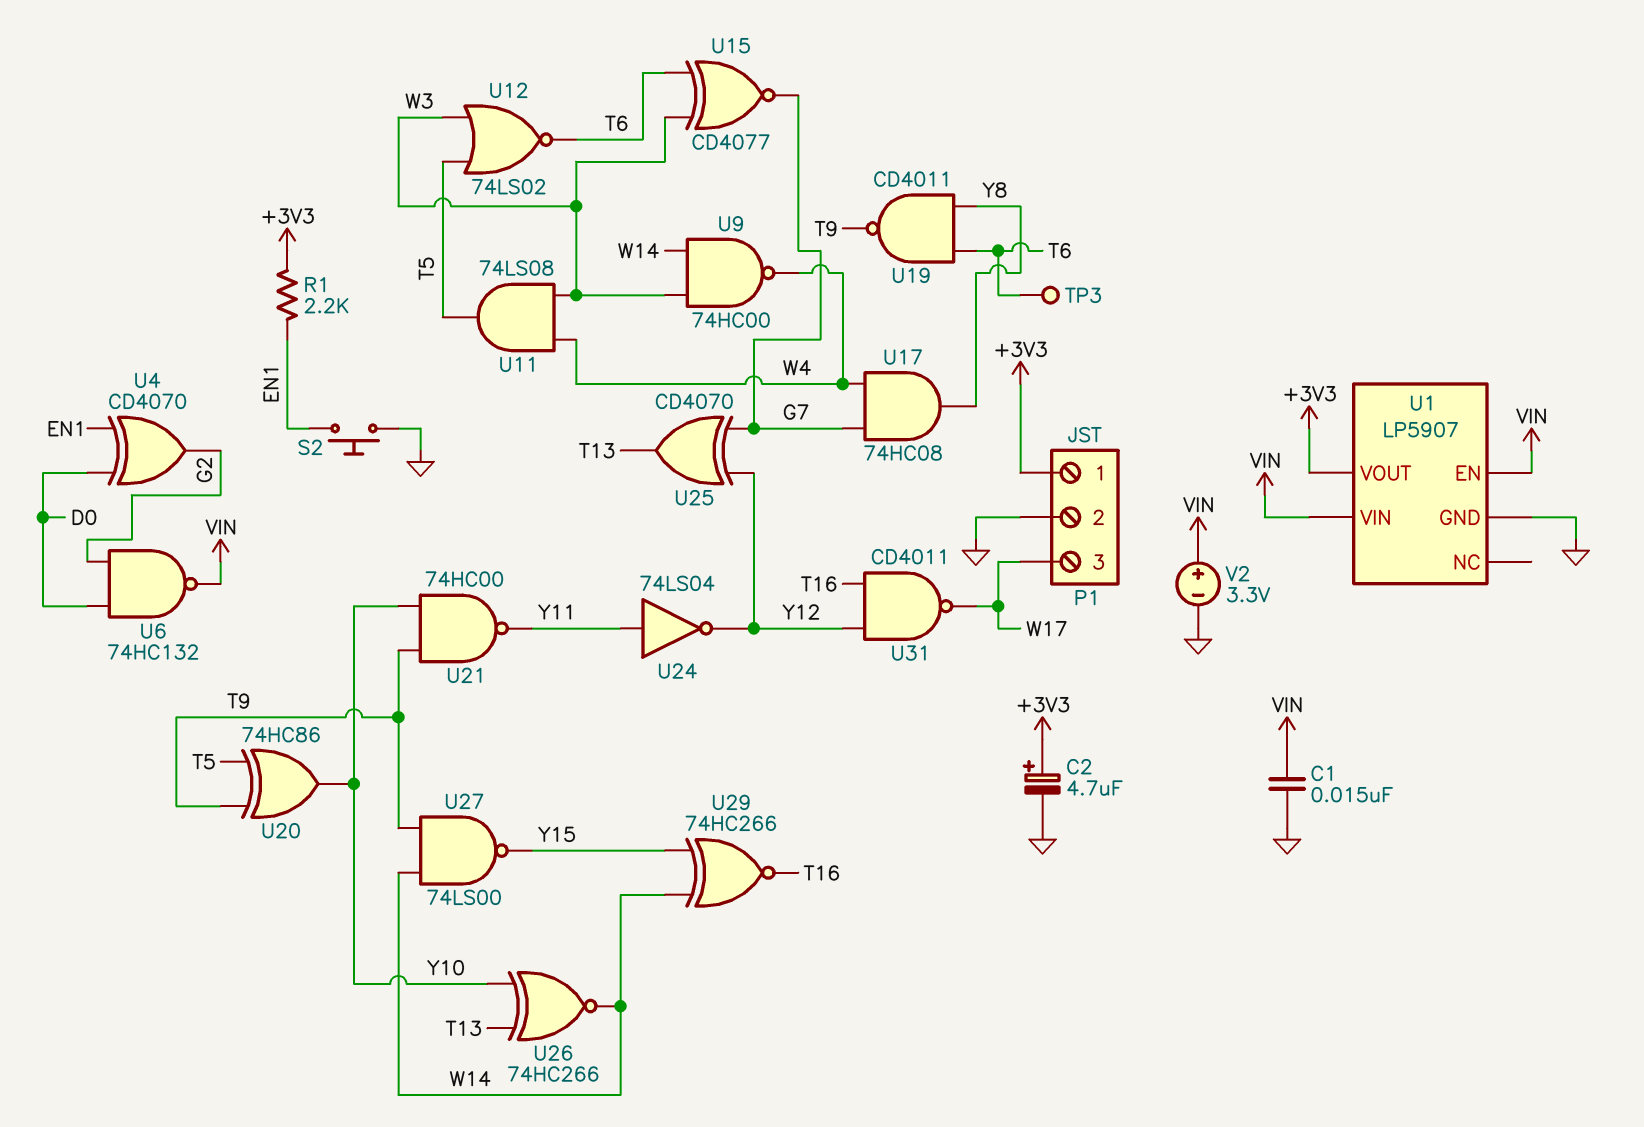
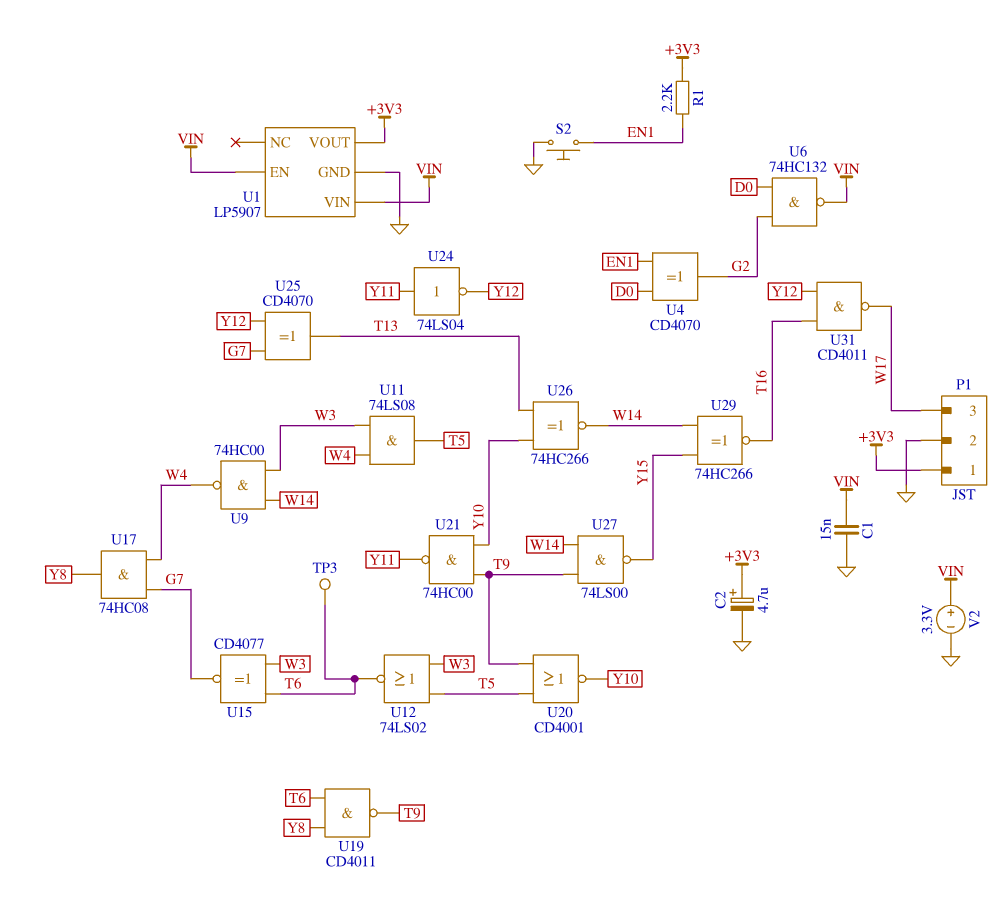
U20: XOR 74HC86 (in T5, in T9, out Y10) -> NOR CD4001 (in T5, in T9, out Y10)

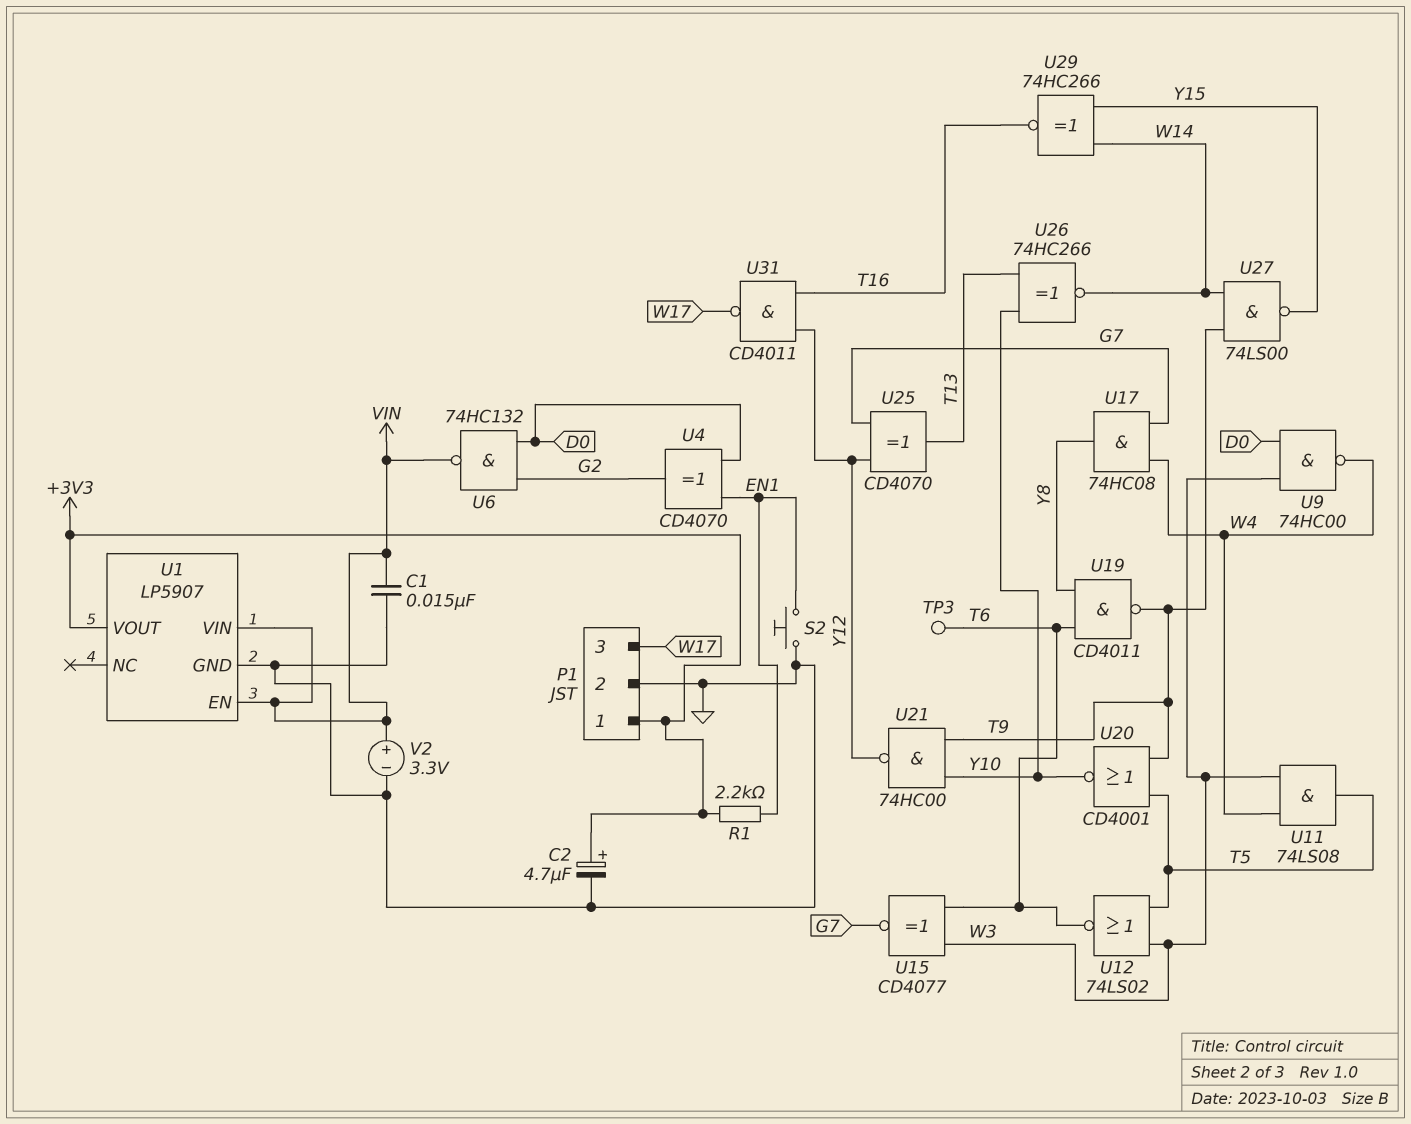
U9: NAND 74HC00 (in W3, in W14, out W4) -> NAND 74HC00 (in D0, in W3, out W4)
U21: NAND 74HC00 (in T9, in Y10, out Y11) -> NAND 74HC00 (in T9, in Y10, out Y12)
U24: NOT 74LS04 (in Y11, out Y12) -> none

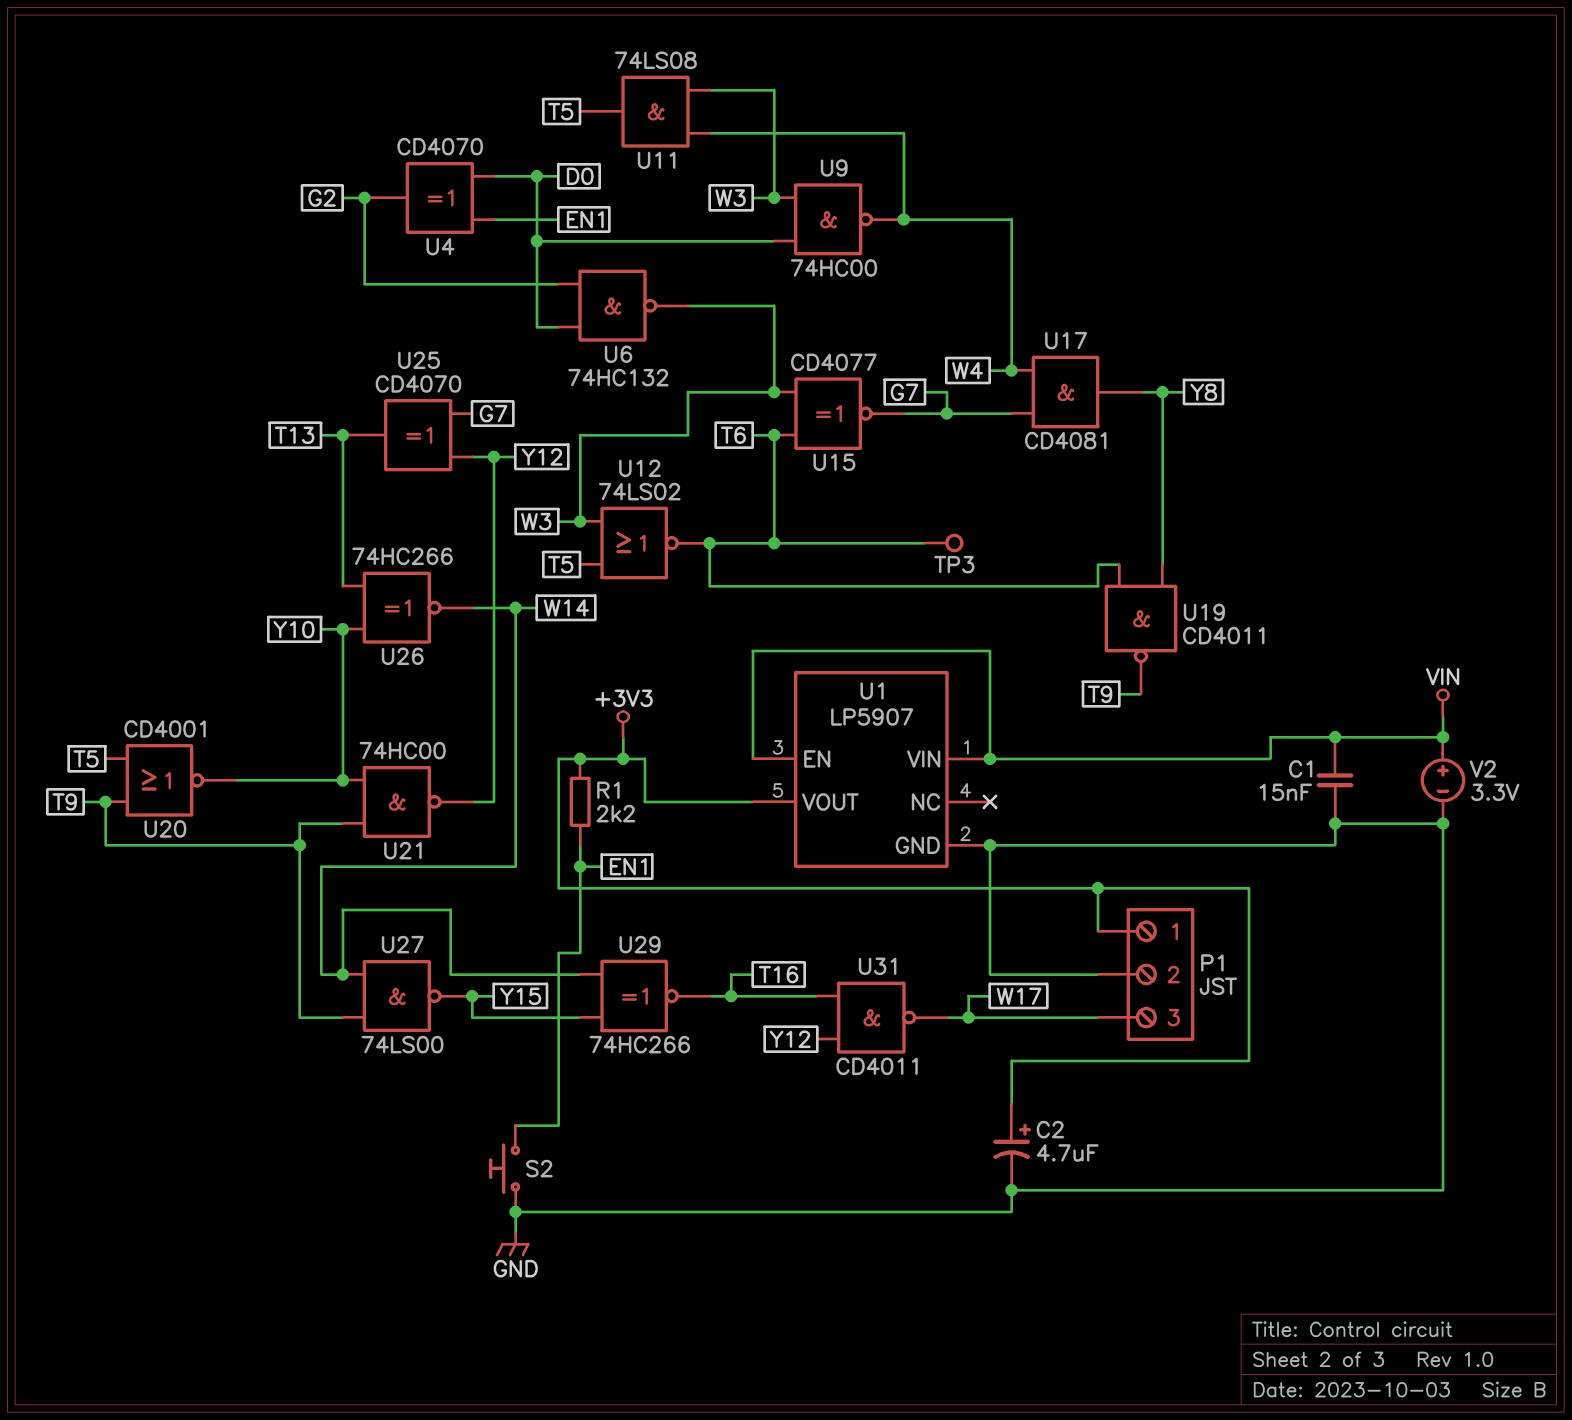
U6: NAND 74HC132 (in D0, in G2, out VIN) -> NAND 74HC132 (in D0, in G2, out W3)
U17: AND 74HC08 (in G7, in W4, out Y8) -> AND CD4081 (in G7, in W4, out Y8)

